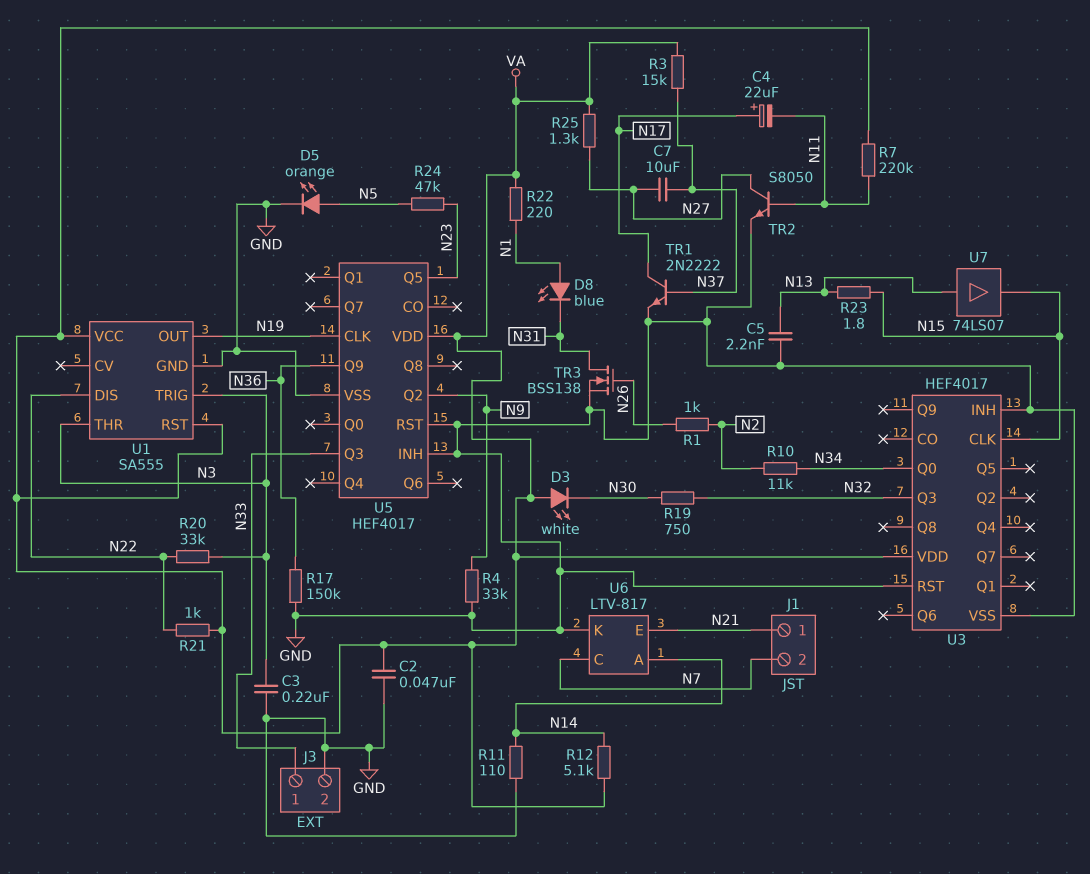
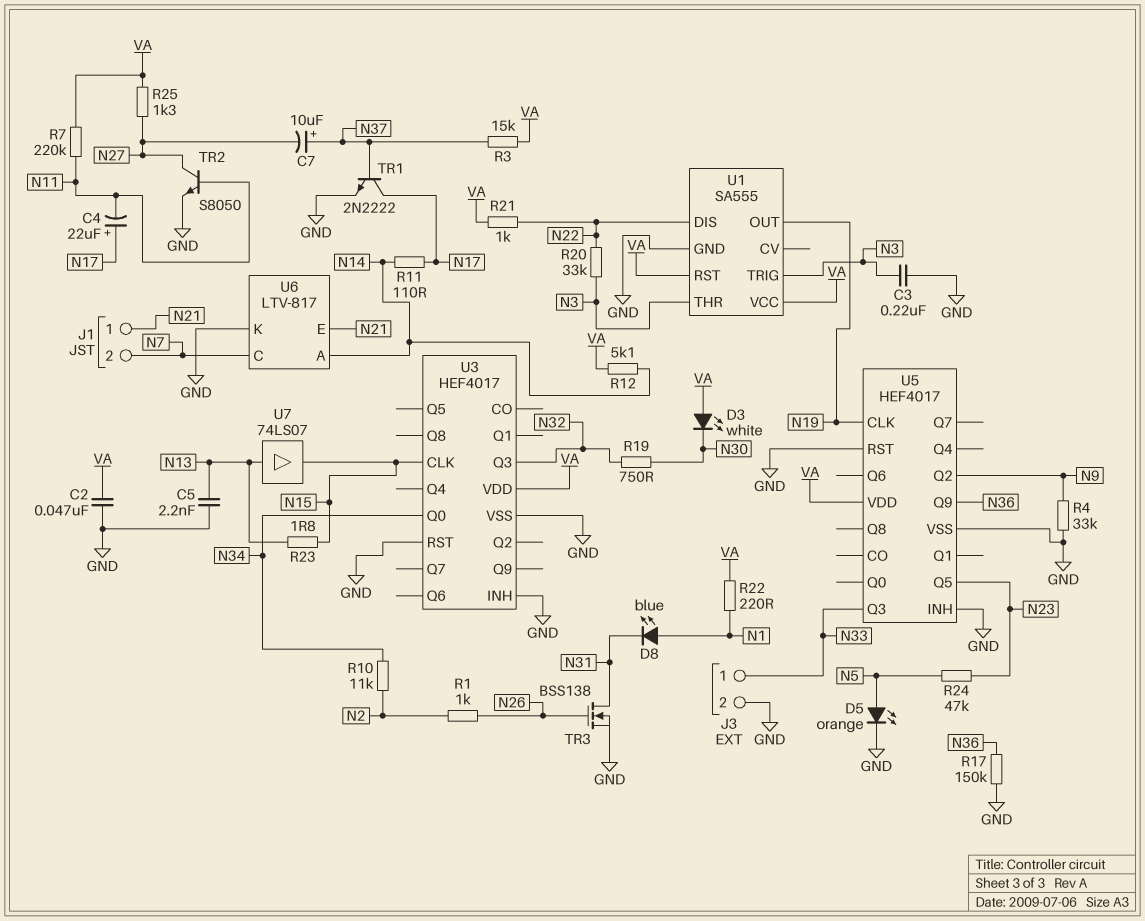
C7: 10uF (N27, N37) -> 10uF (plus N37, minus N27)
R11: 110 (GND, N14) -> 110 (N14, N17)

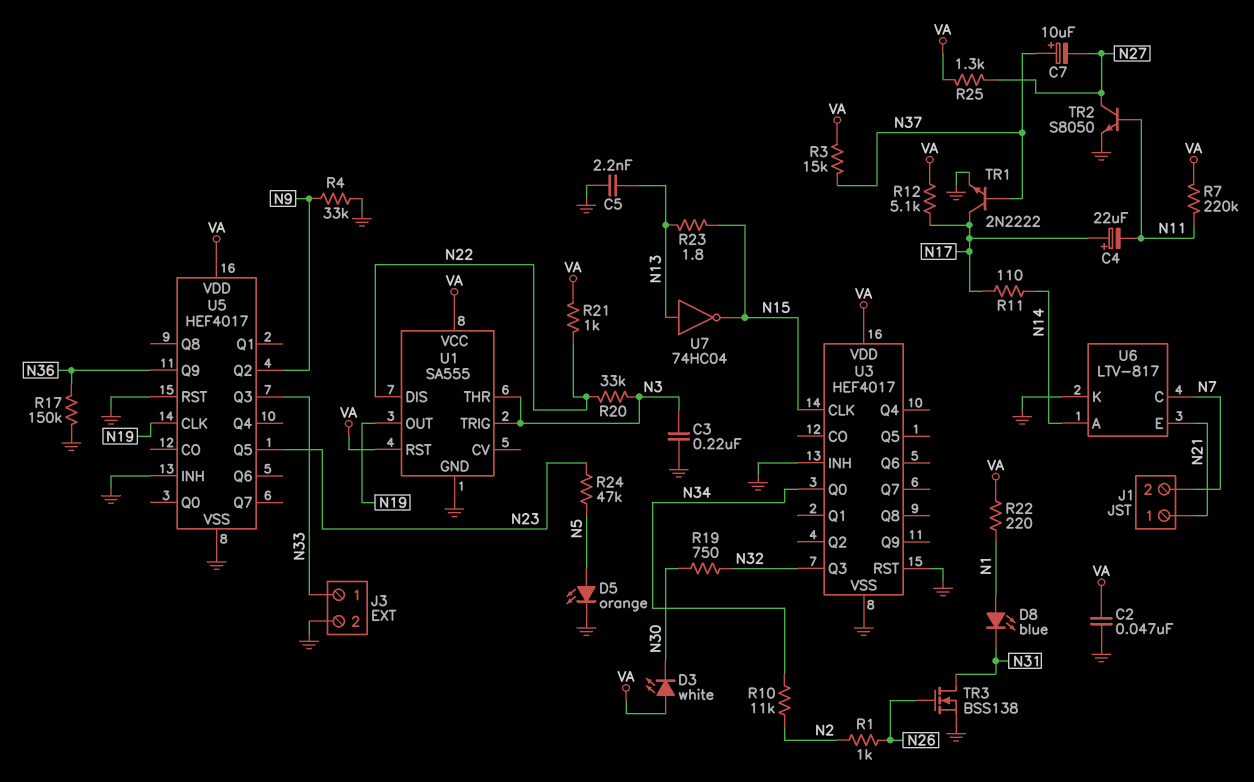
R12: 5.1k (N14, VA) -> 5.1k (N17, VA)
U7: buffer 74LS07 (in N13, out N15) -> NOT 74HC04 (in N13, out N15)

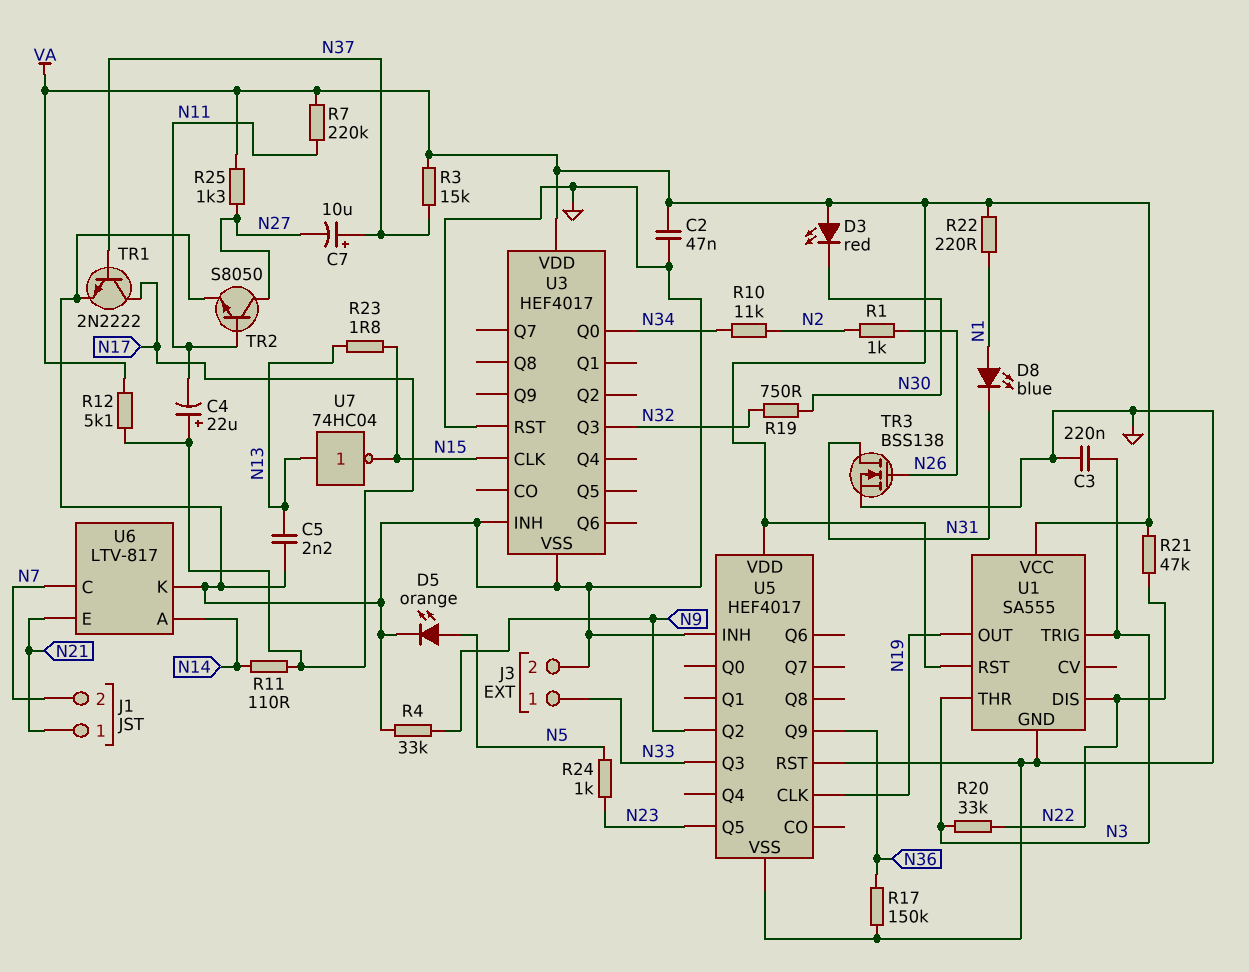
D3: LED white (A VA, K N30) -> LED red (A VA, K N30)
R21: 1k (N22, VA) -> 47k (N22, VA)
R24: 47k (N5, N23) -> 1k (N5, N23)

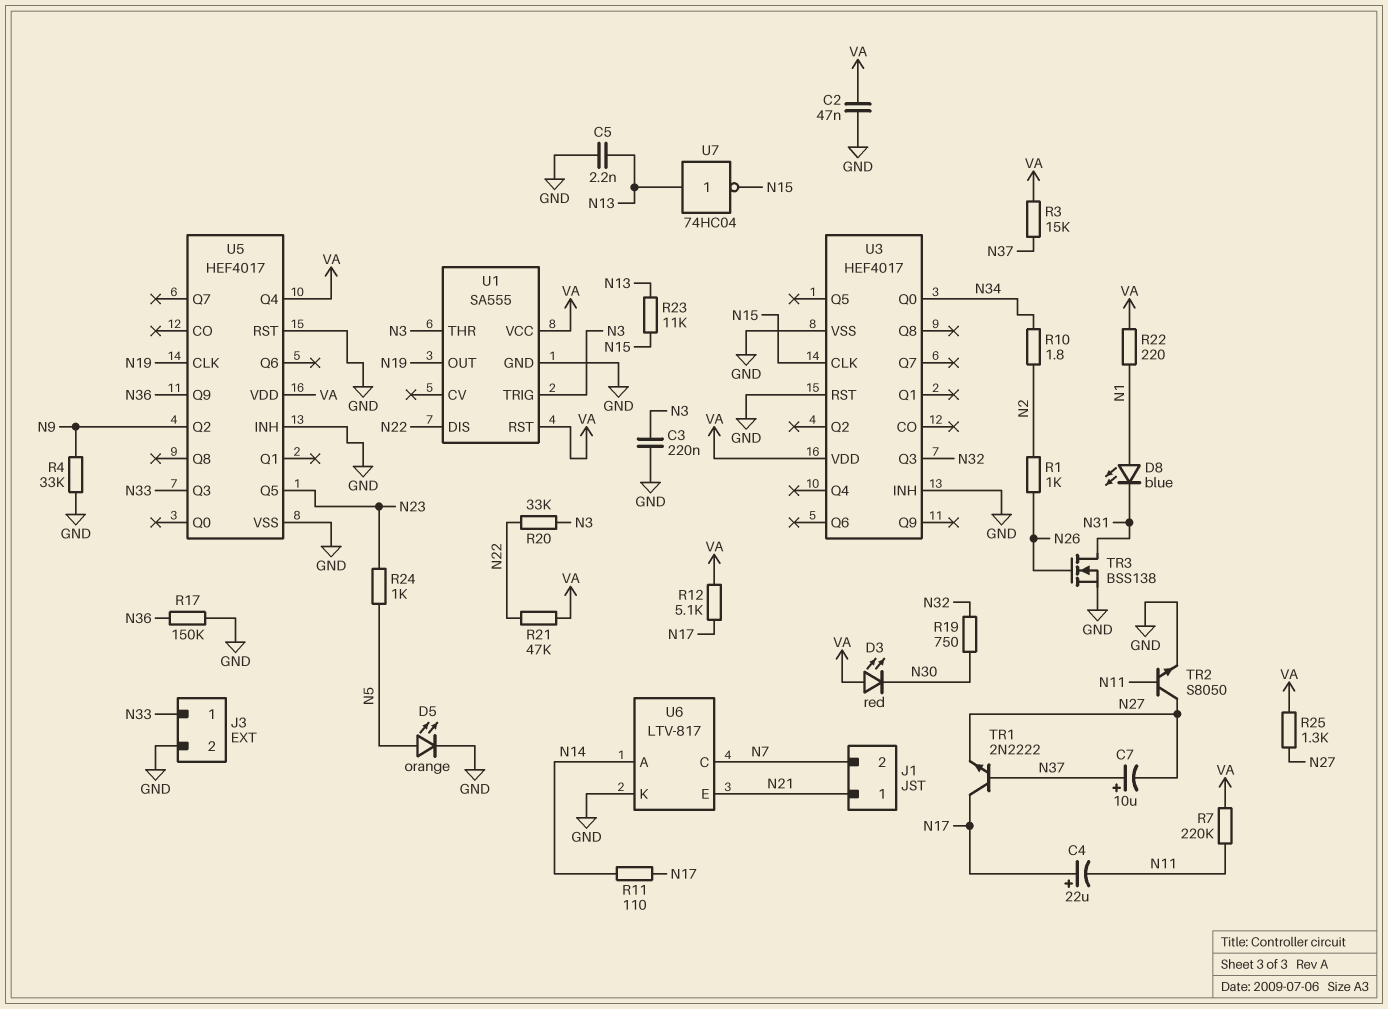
R10: 11k (N2, N34) -> 1.8 (N2, N34)
R23: 1.8 (N13, N15) -> 11k (N13, N15)
TR1: NPN 2N2222 (B N37, C N17, E GND) -> NPN 2N2222 (B N37, C N17, E N27)
U5 pin Q4: none -> VA

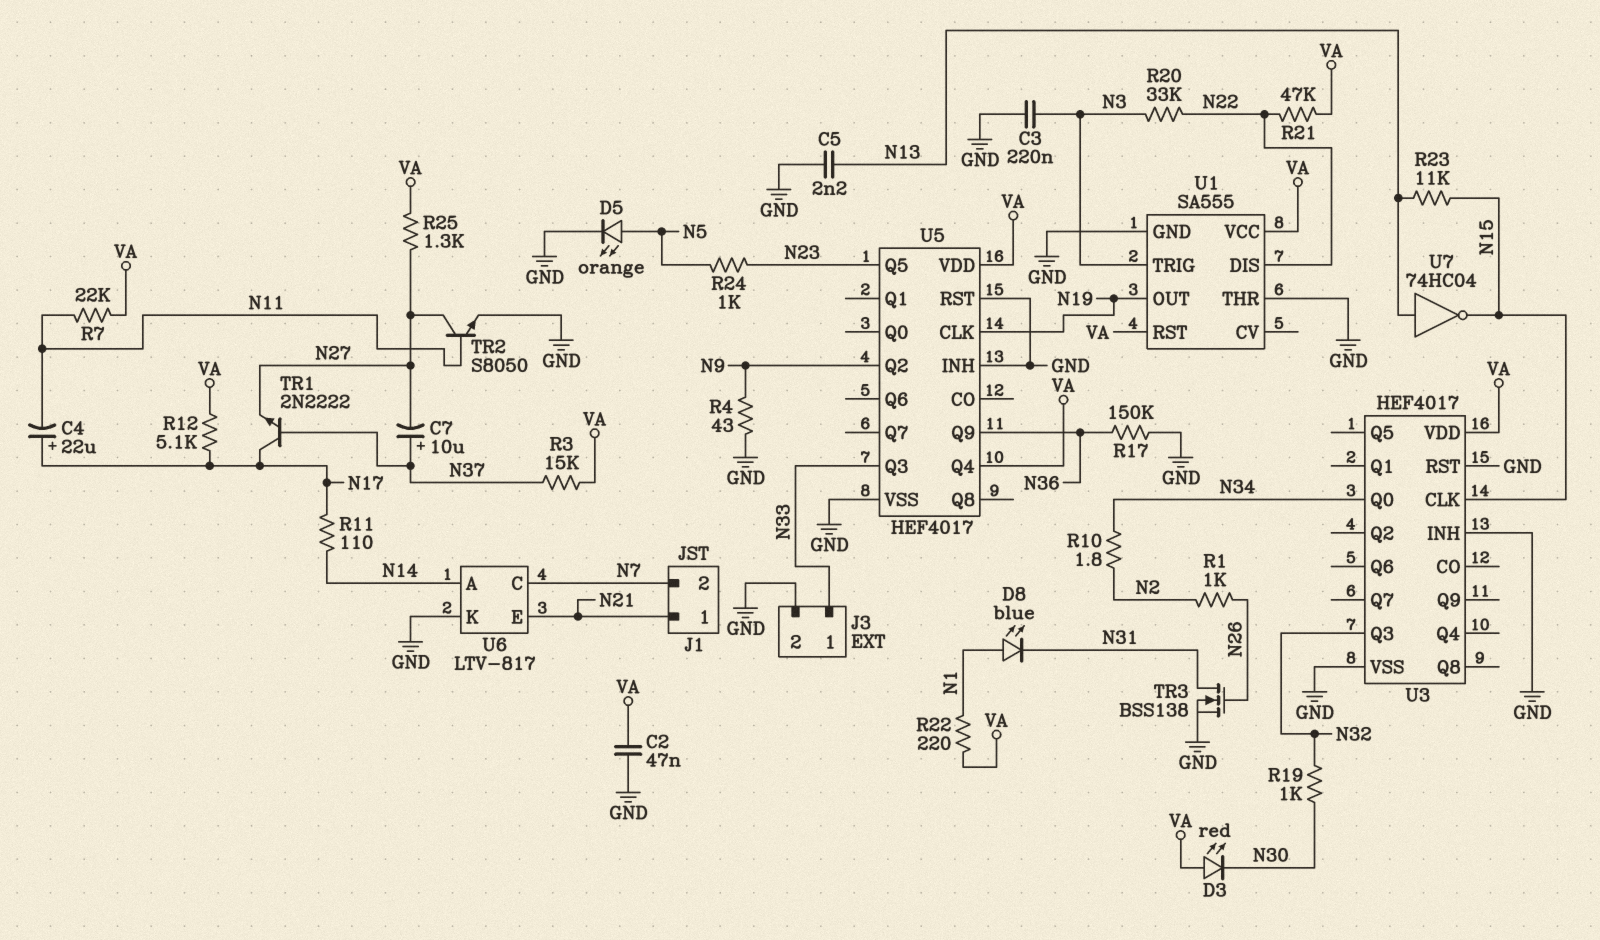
R4: 33k (GND, N9) -> 43 (GND, N9)
R7: 220k (N11, VA) -> 22k (N11, VA)
R19: 750 (N30, N32) -> 1k (N30, N32)
U1 pin THR: N3 -> GND

